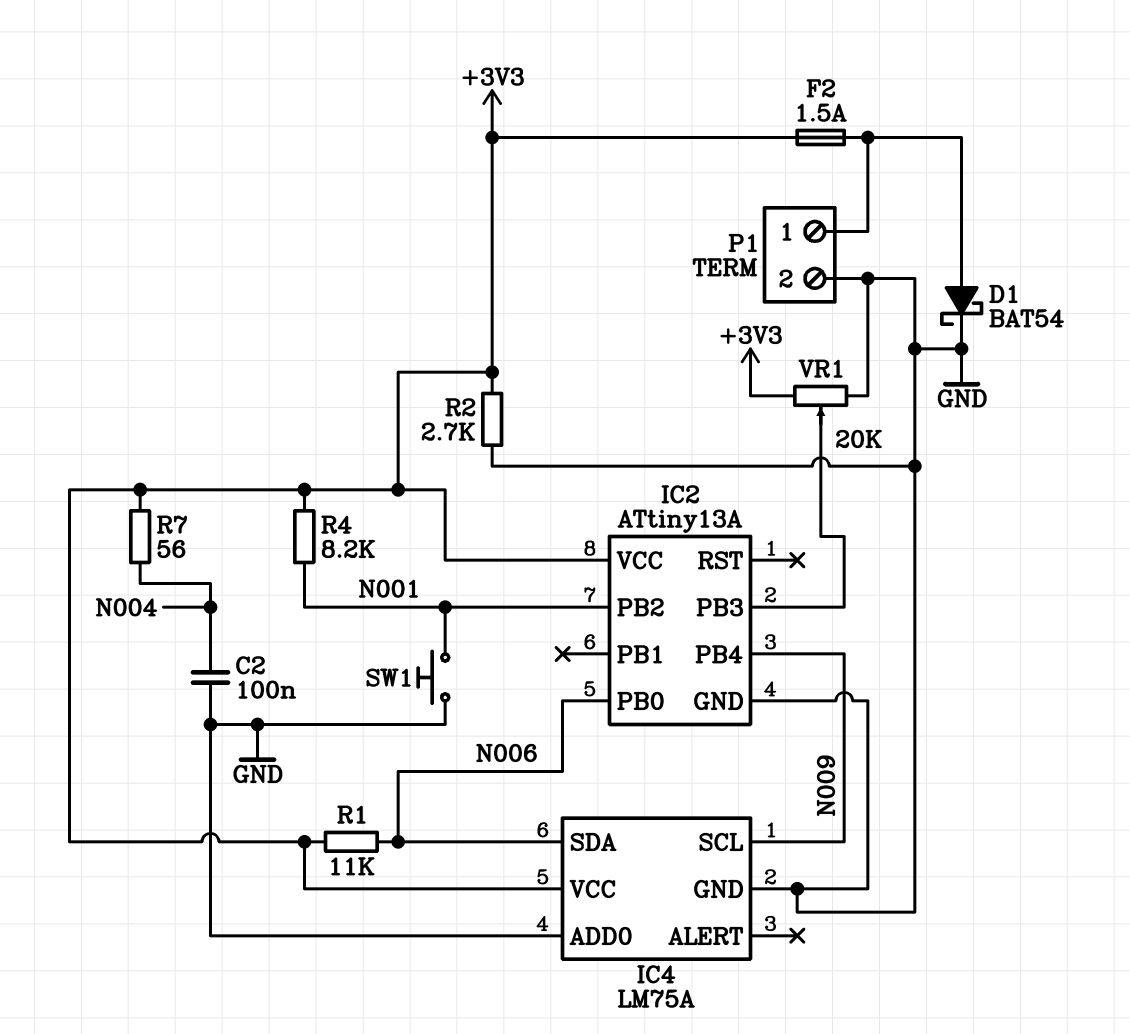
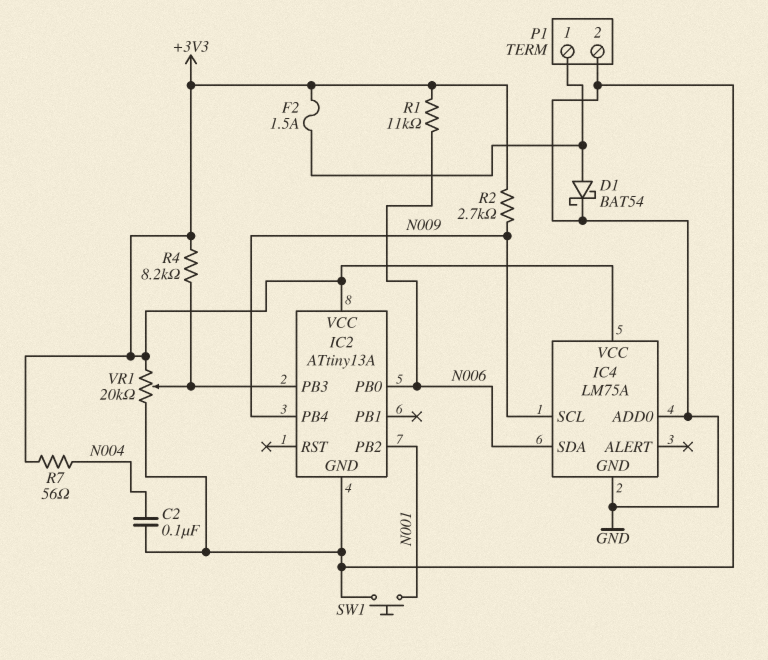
R2: 2.7k (+3V3, GND) -> 2.7k (+3V3, N009)
R4: 8.2k (+3V3, N001) -> 8.2k (+3V3, IC2/PB3)

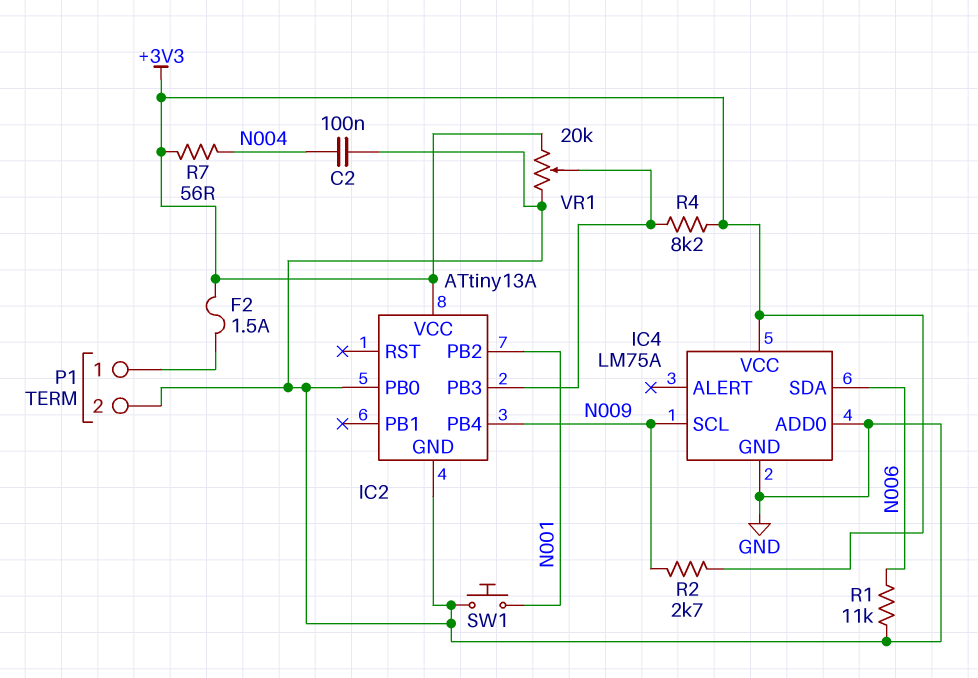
D1: schottky BAT54 (A P1/1, K GND) -> none
IC2 pin PB0: N006 -> GND
R1: 11k (+3V3, N006) -> 11k (GND, N006)

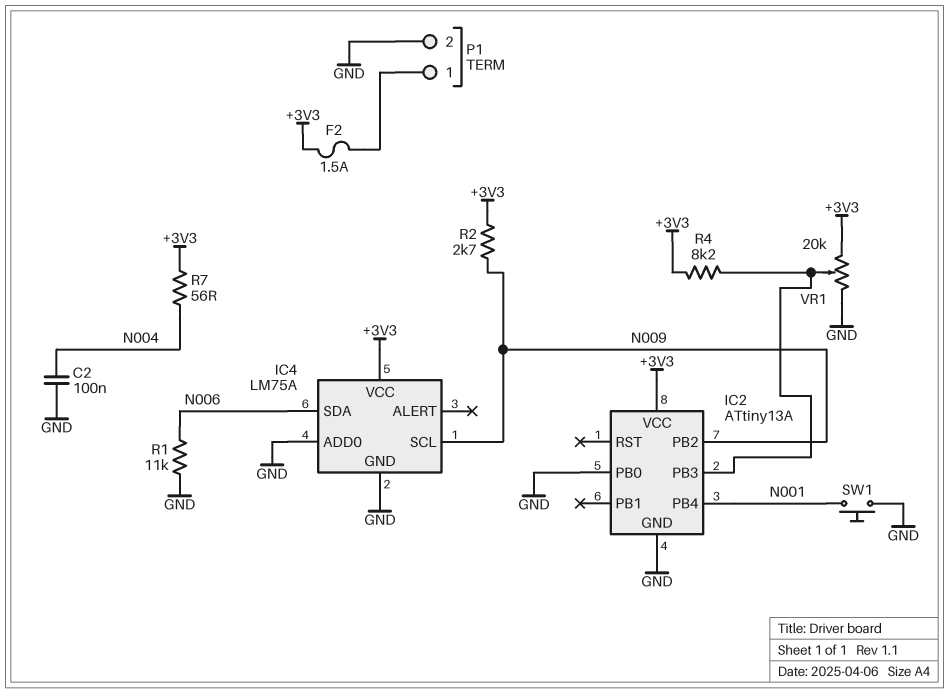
IC2 pin PB2: N001 -> N009
IC2 pin PB4: N009 -> N001

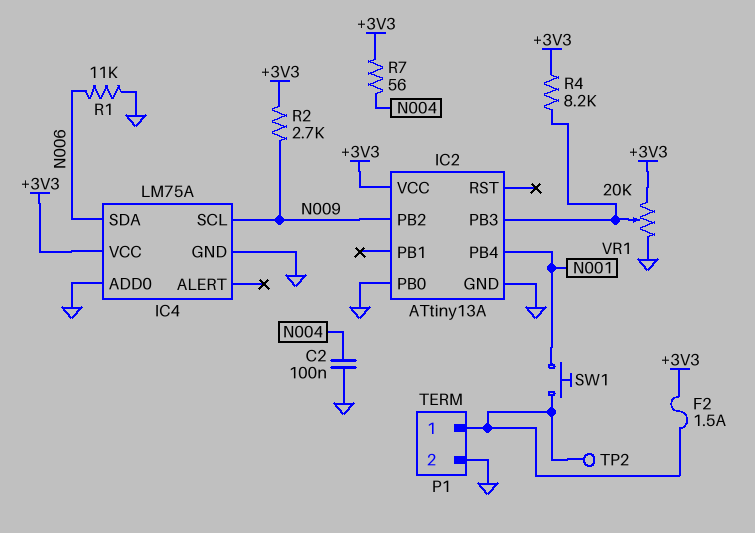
SW1: button (GND, N001) -> button (N001, P1/1)
TP2: none -> test point (P1/1)

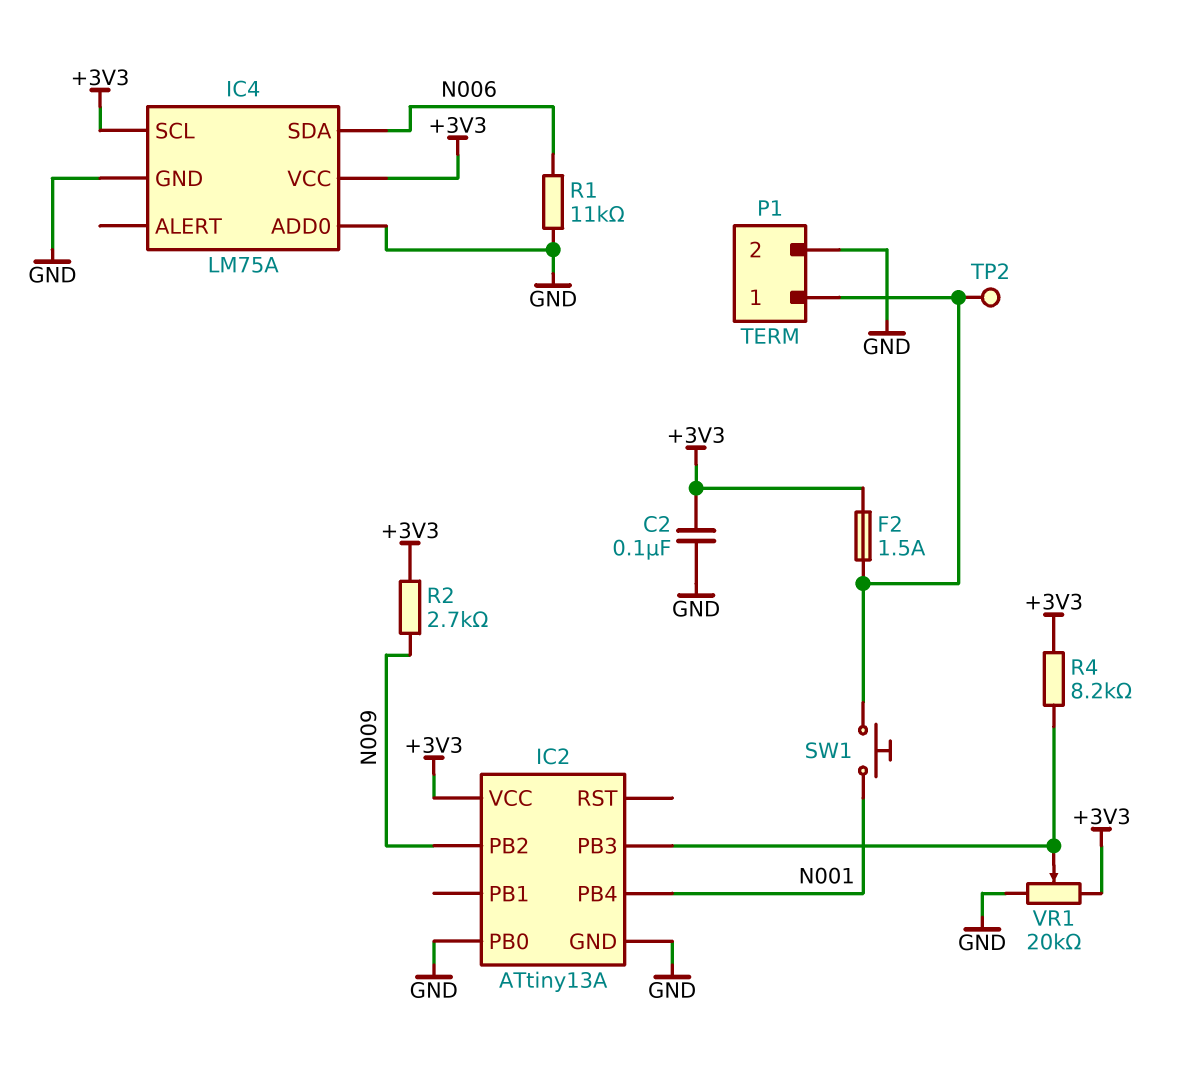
C2: 100nF (GND, N004) -> 100nF (+3V3, GND)
IC4 pin SCL: N009 -> +3V3
R7: 56 (+3V3, N004) -> none

